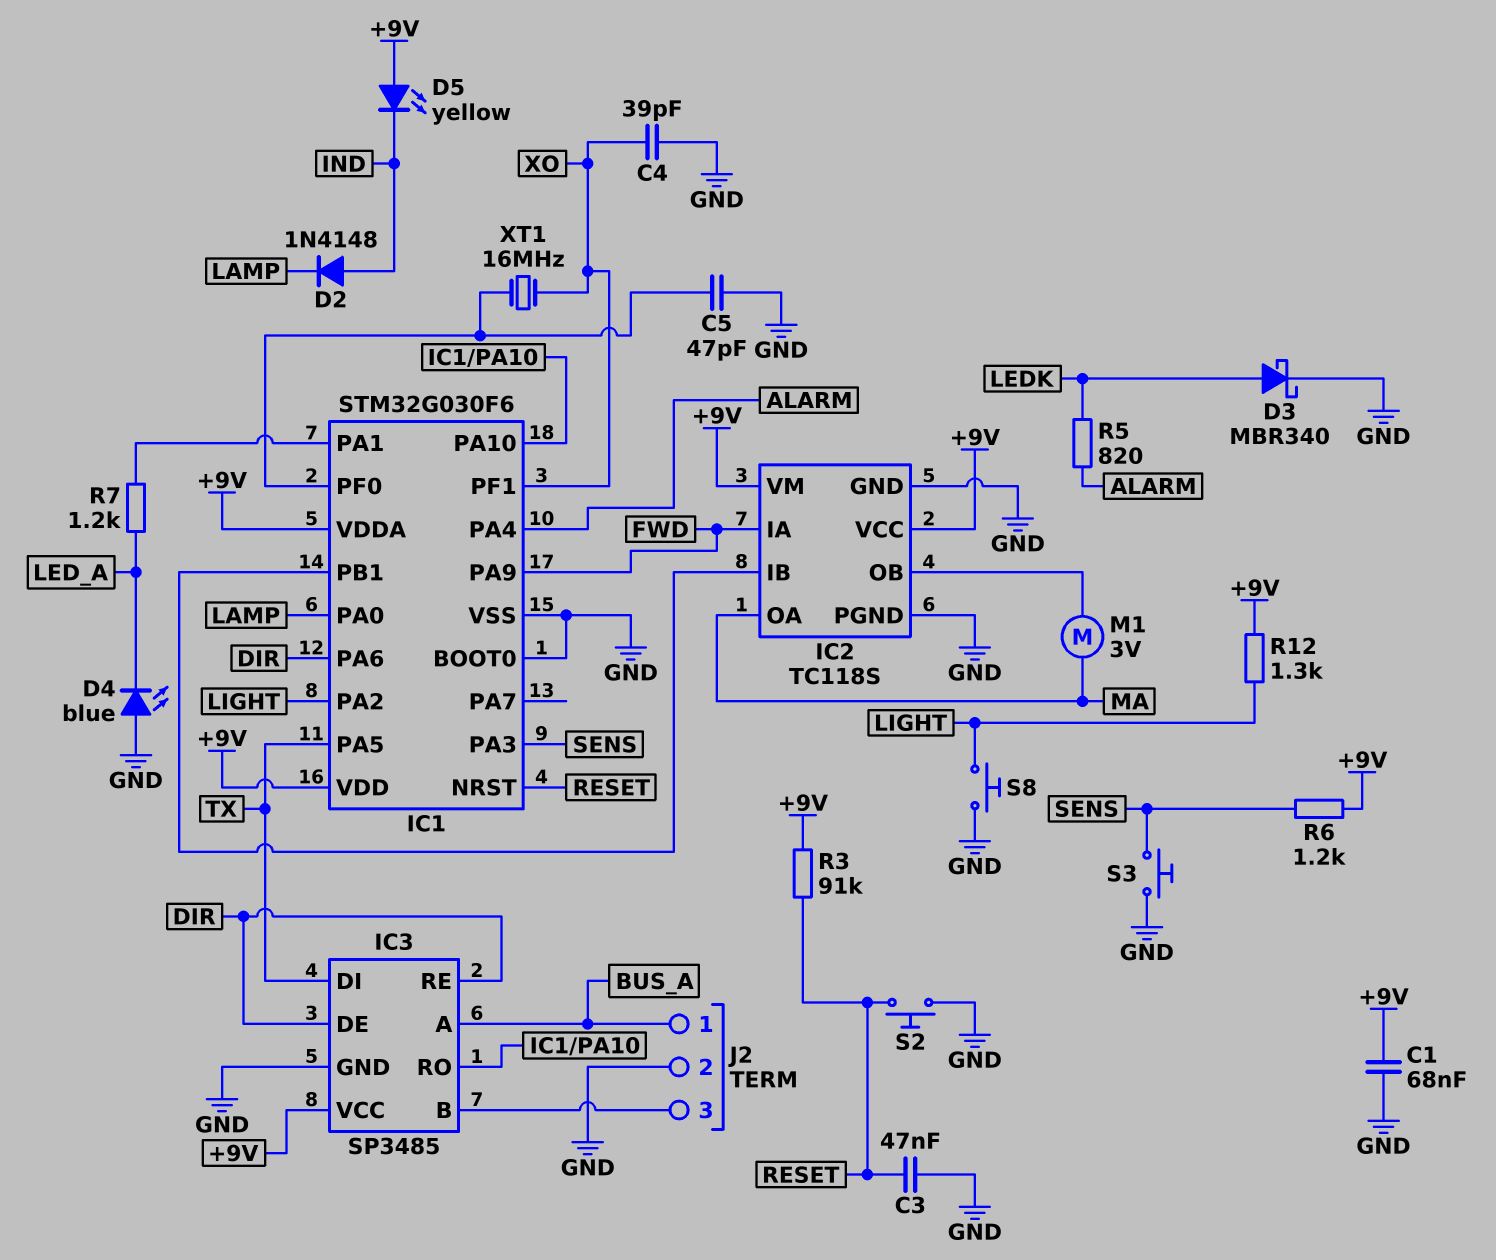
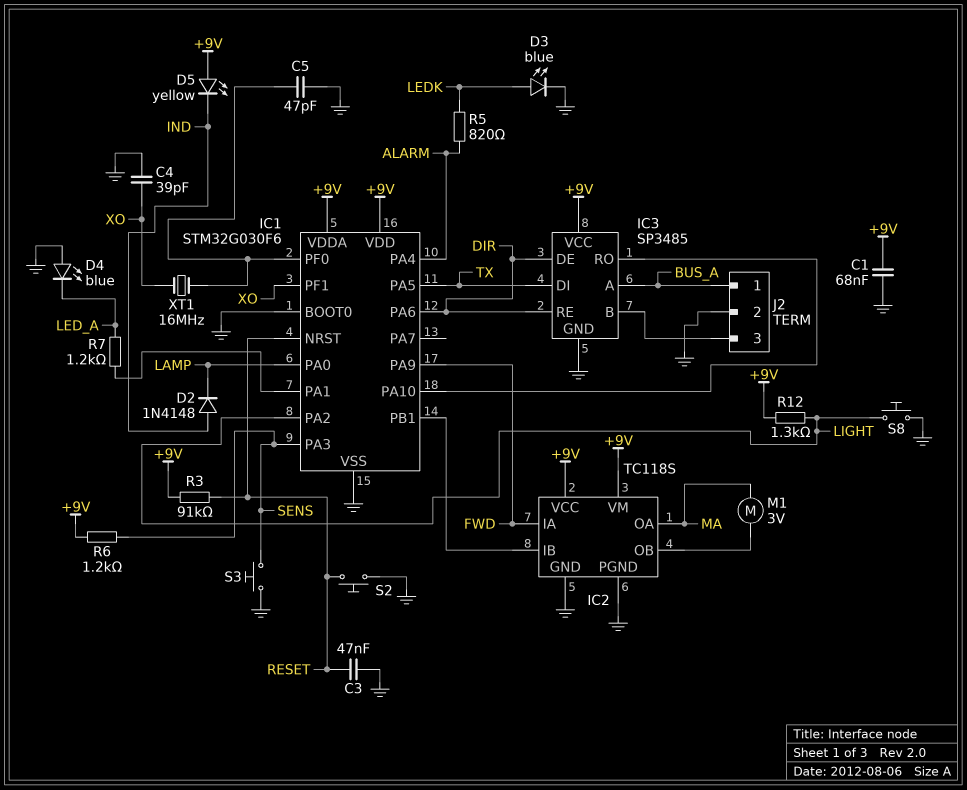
D3: schottky MBR340 (A LEDK, K GND) -> LED blue (A LEDK, K GND)

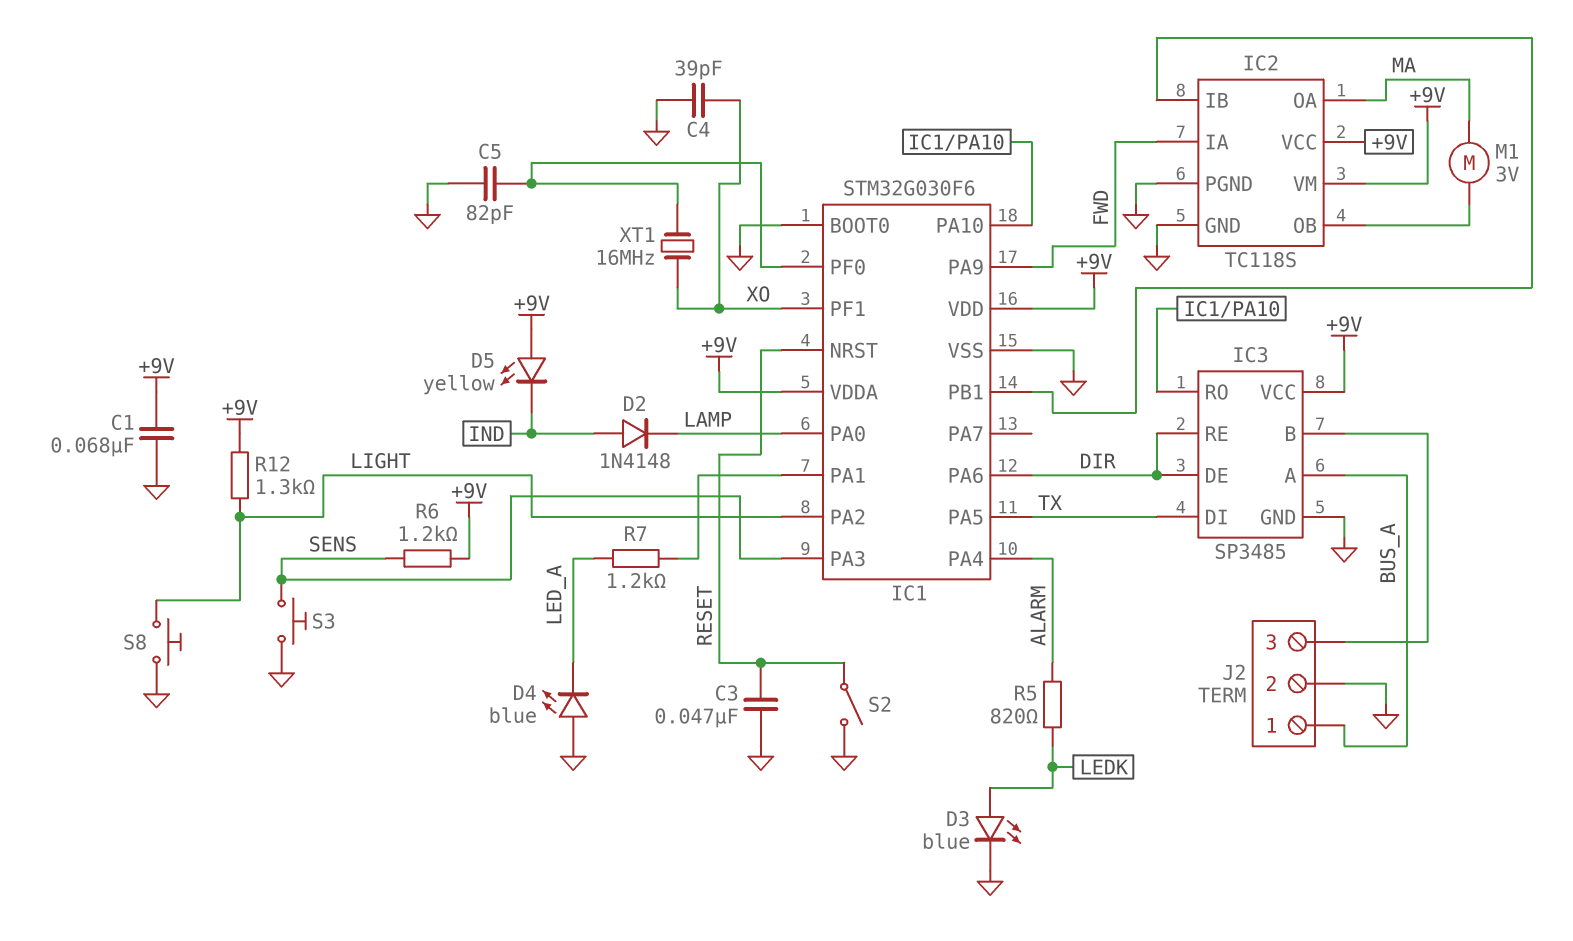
C5: 47pF (GND, IC1/PF0) -> 82pF (GND, IC1/PF0)
R3: 91k (+9V, RESET) -> none
S2: button (GND, RESET) -> switch (GND, RESET)

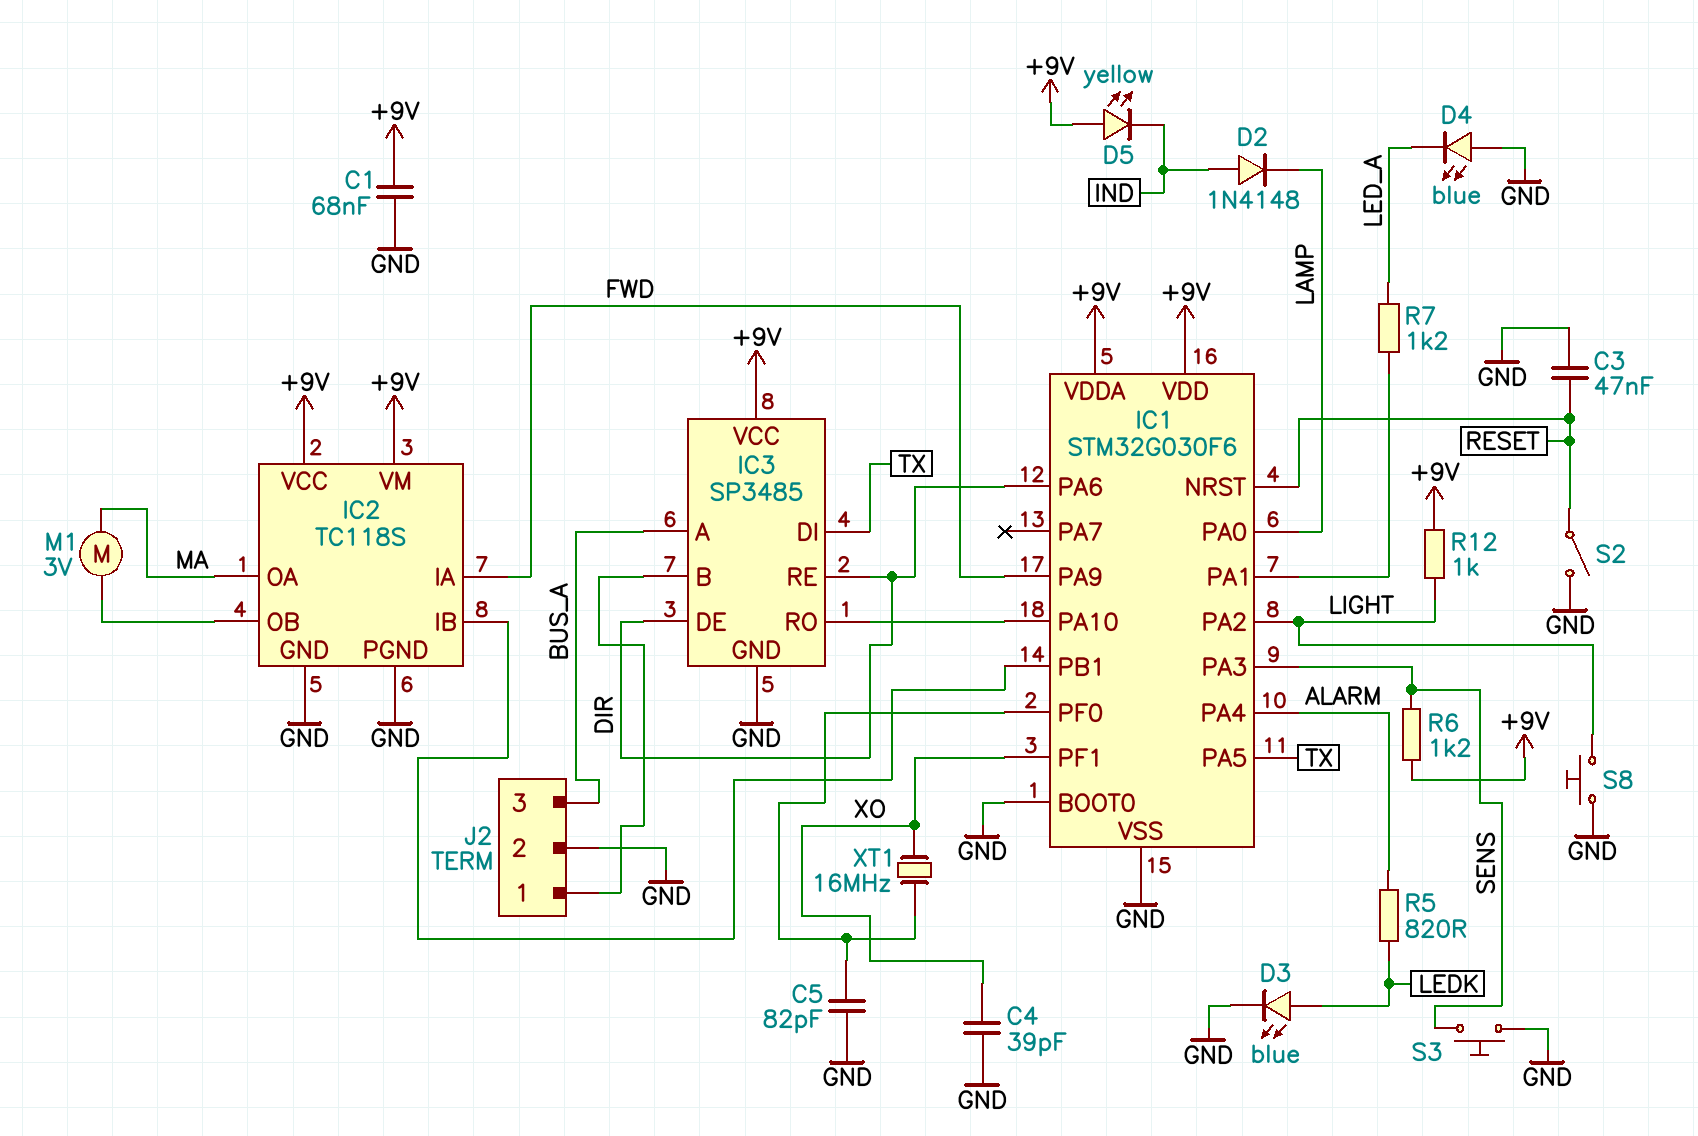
J2 pin 1: BUS_A -> IC3/B
J2 pin 3: IC3/B -> BUS_A
R12: 1.3k (+9V, LIGHT) -> 1k (+9V, LIGHT)

